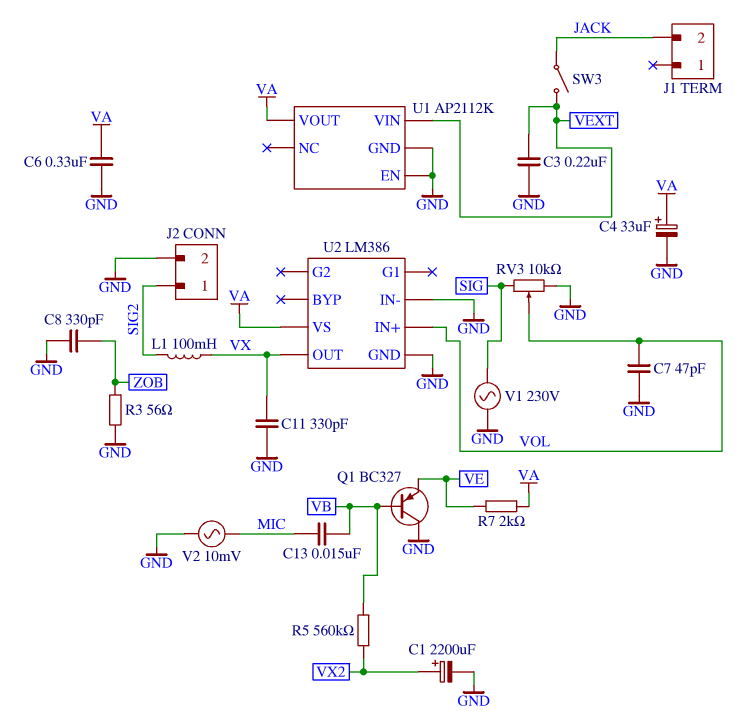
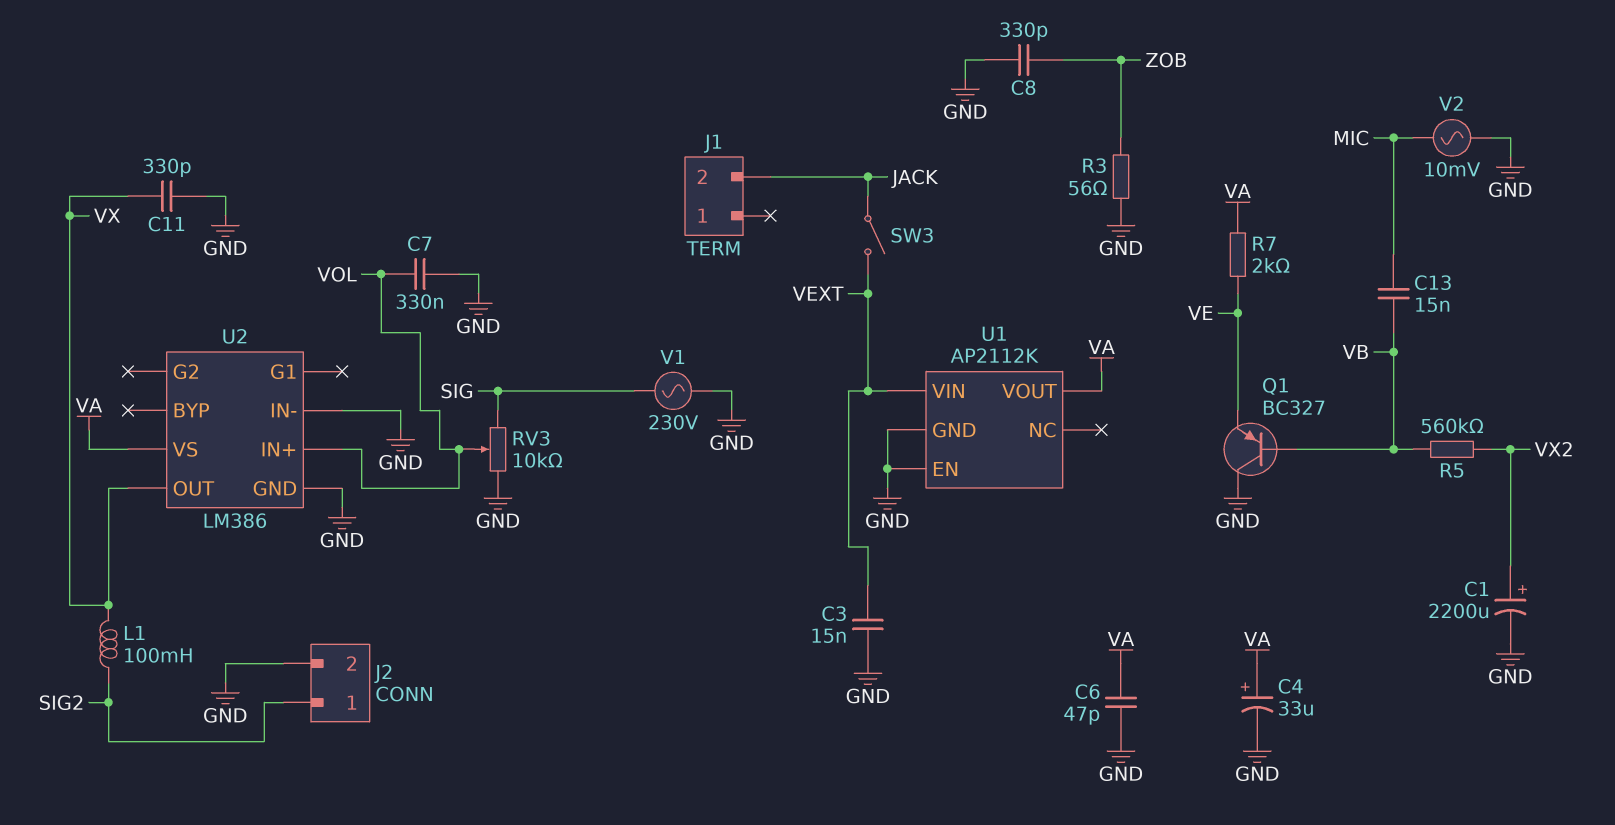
C3: 220nF (GND, VEXT) -> 15nF (GND, VEXT)
C6: 330nF (GND, VA) -> 47pF (GND, VA)
C7: 47pF (GND, VOL) -> 330nF (GND, VOL)

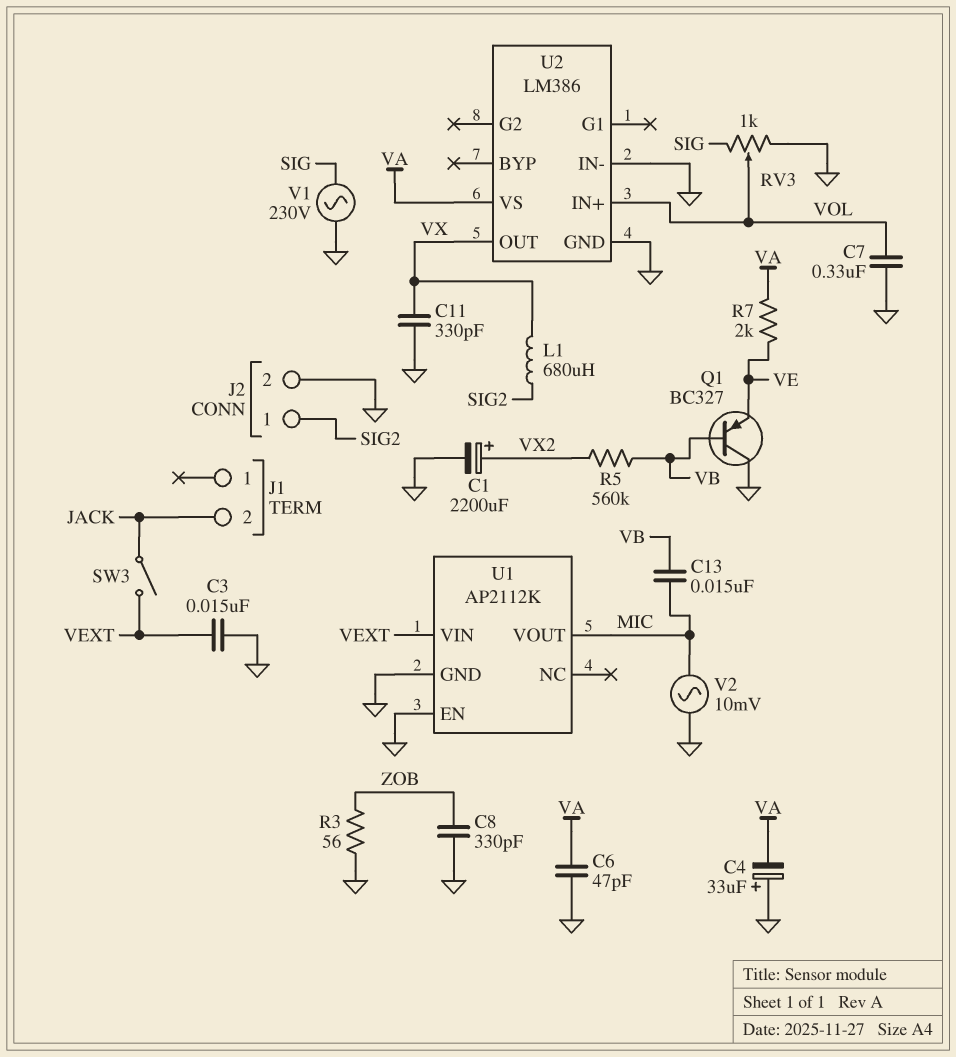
C4: 33uF (plus VA, minus GND) -> 33uF (plus GND, minus VA)
L1: 100mH (SIG2, VX) -> 680uH (SIG2, VX)
RV3: 10k (GND, SIG, wiper VOL) -> 1k (GND, SIG, wiper VOL)
U1 pin VOUT: VA -> MIC

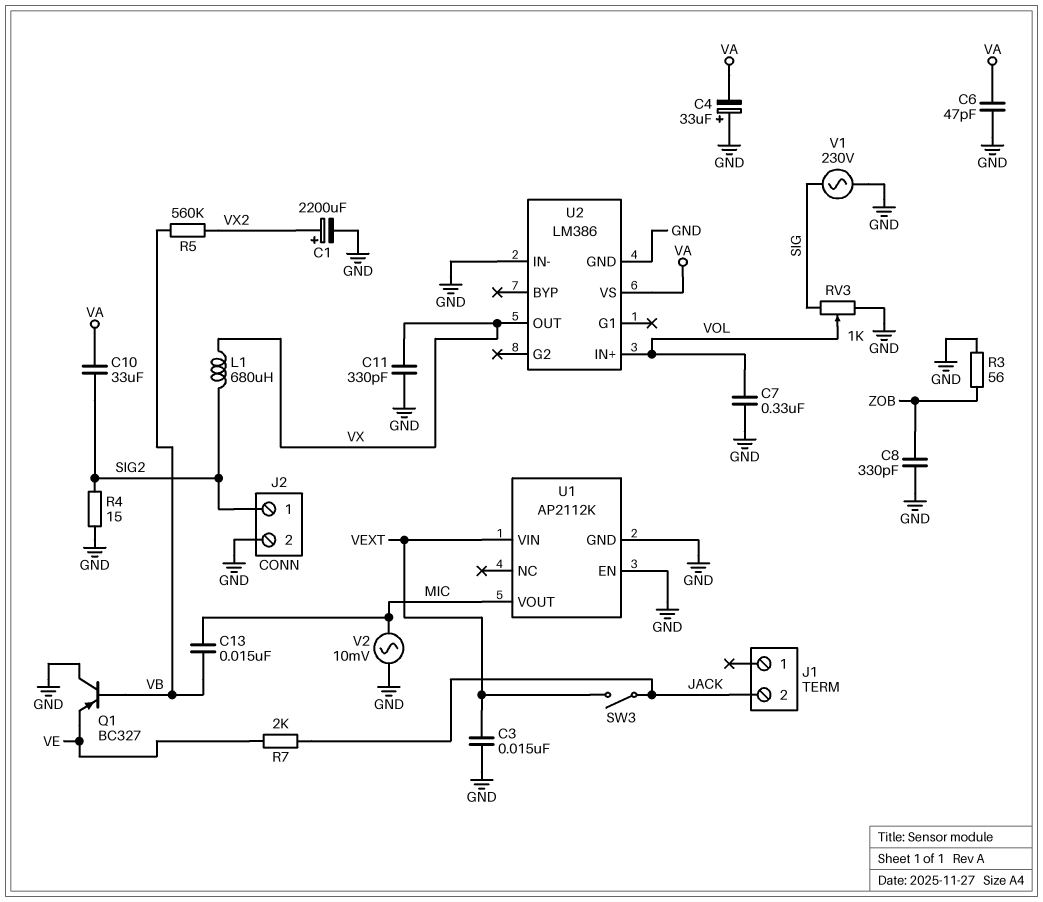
C10: none -> 33uF (SIG2, VA)
R4: none -> 15 (GND, SIG2)
R7: 2k (VA, VE) -> 2k (JACK, VE)

